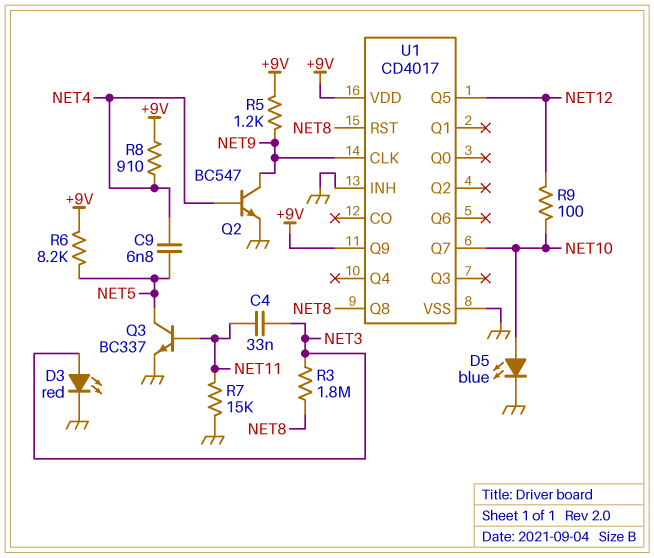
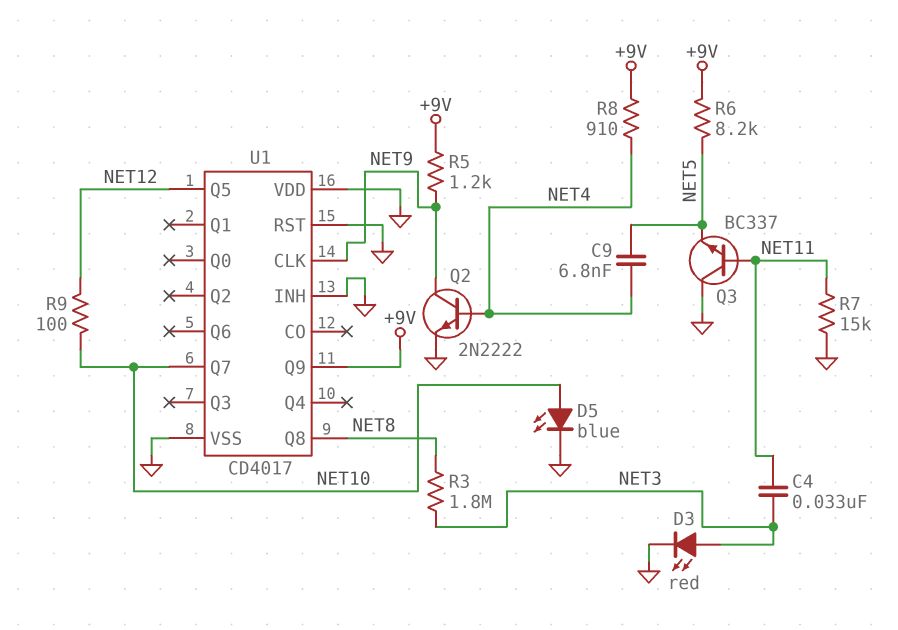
Q2: NPN BC547 (B NET4, C NET9, E GND) -> NPN 2N2222 (B NET4, C NET9, E GND)
Q3: NPN BC337 (B NET11, C NET5, E GND) -> NPN BC337 (B NET11, C GND, E NET5)
U1 pin RST: NET8 -> GND
U1 pin VDD: +9V -> GND

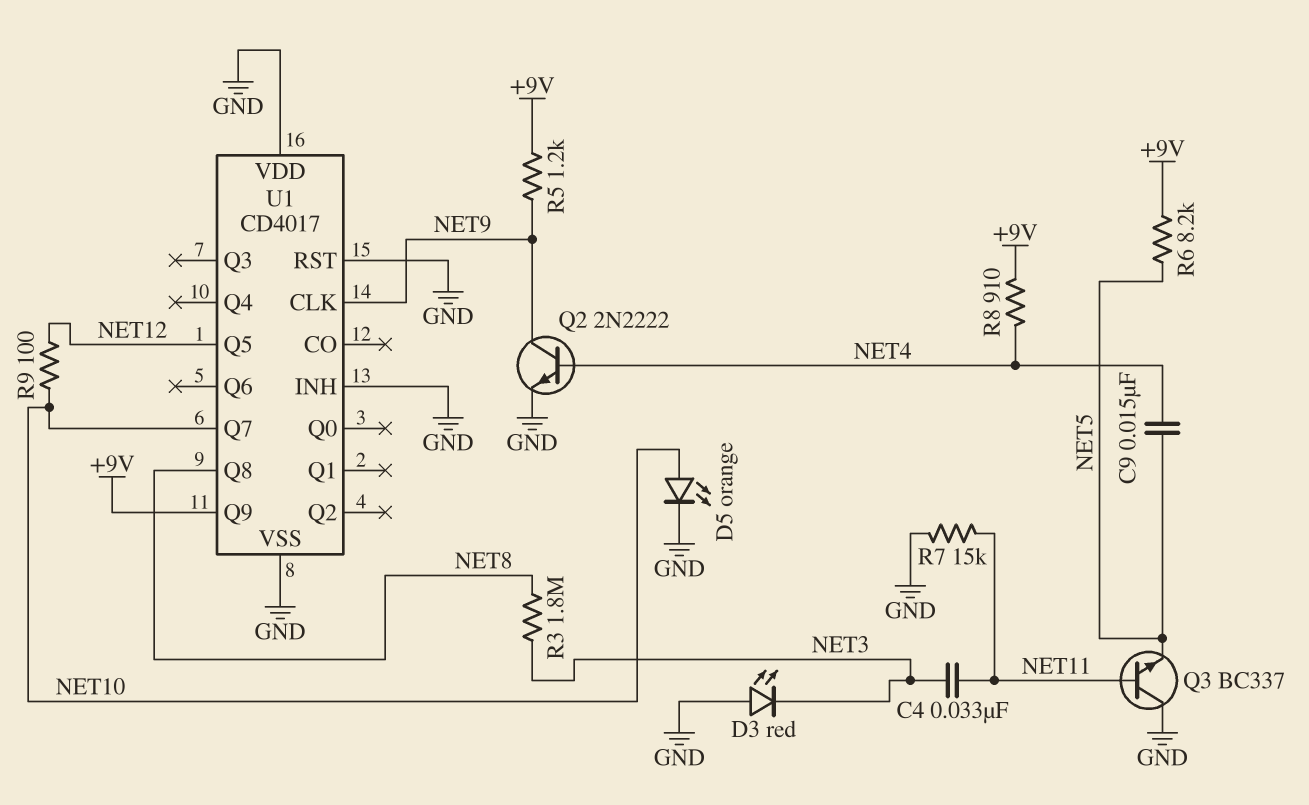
C9: 6.8nF (NET4, NET5) -> 15nF (NET4, NET5)
D3: LED red (A NET3, K GND) -> LED red (A GND, K NET3)
D5: LED blue (A NET10, K GND) -> LED orange (A NET10, K GND)

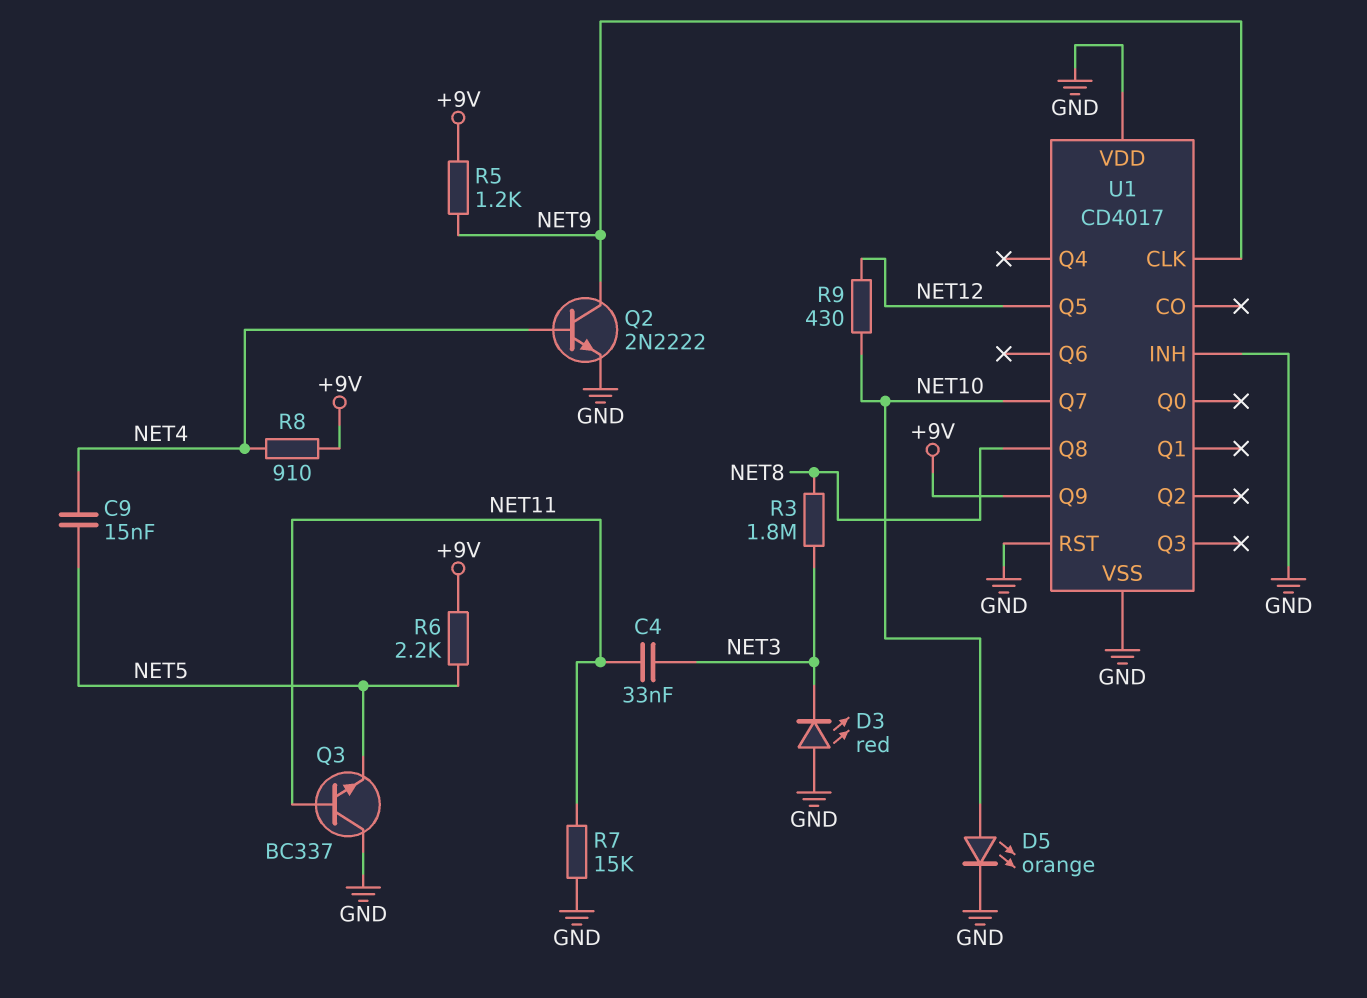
R6: 8.2k (+9V, NET5) -> 2.2k (+9V, NET5)
R9: 100 (NET10, NET12) -> 430 (NET10, NET12)

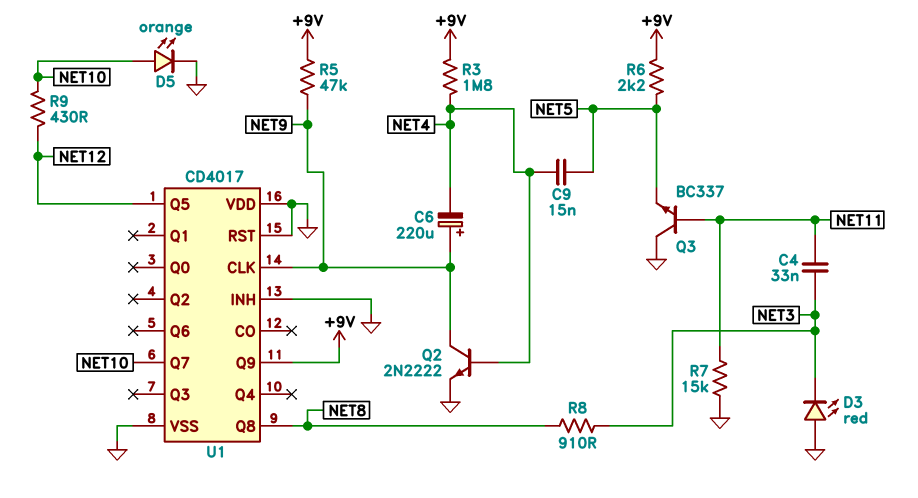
C6: none -> 220uF (plus NET9, minus NET4)
R3: 1.8M (NET3, NET8) -> 1.8M (+9V, NET4)
R5: 1.2k (+9V, NET9) -> 47k (+9V, NET9)
R8: 910 (+9V, NET4) -> 910 (NET3, NET8)

